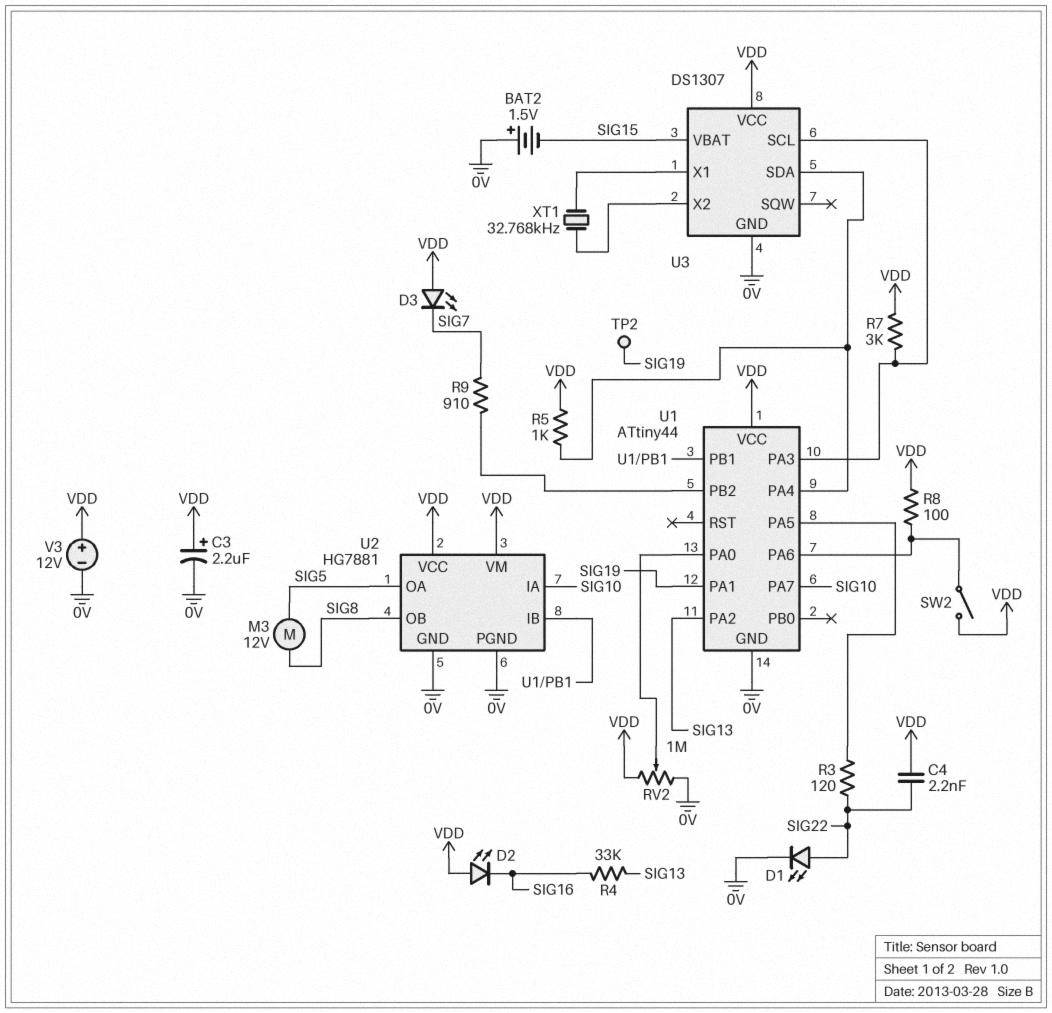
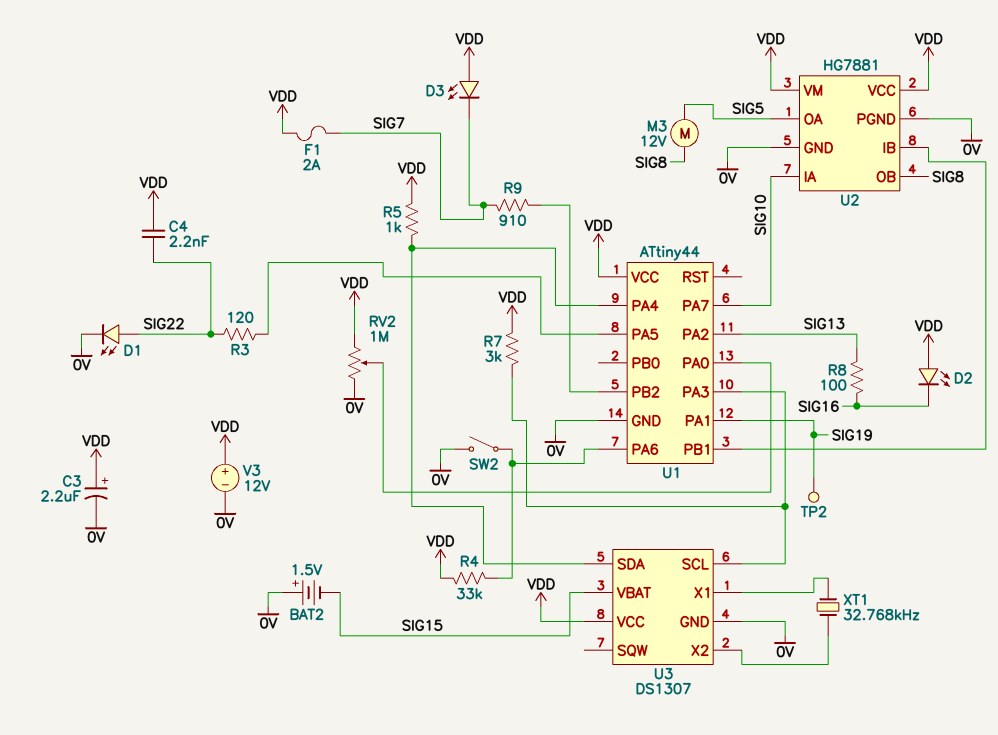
F1: none -> 2A (SIG7, VDD)
R4: 33k (SIG13, SIG16) -> 33k (U1/PA6, VDD)
R8: 100 (U1/PA6, VDD) -> 100 (SIG13, SIG16)
SW2: switch (U1/PA6, VDD) -> switch (0V, U1/PA6)

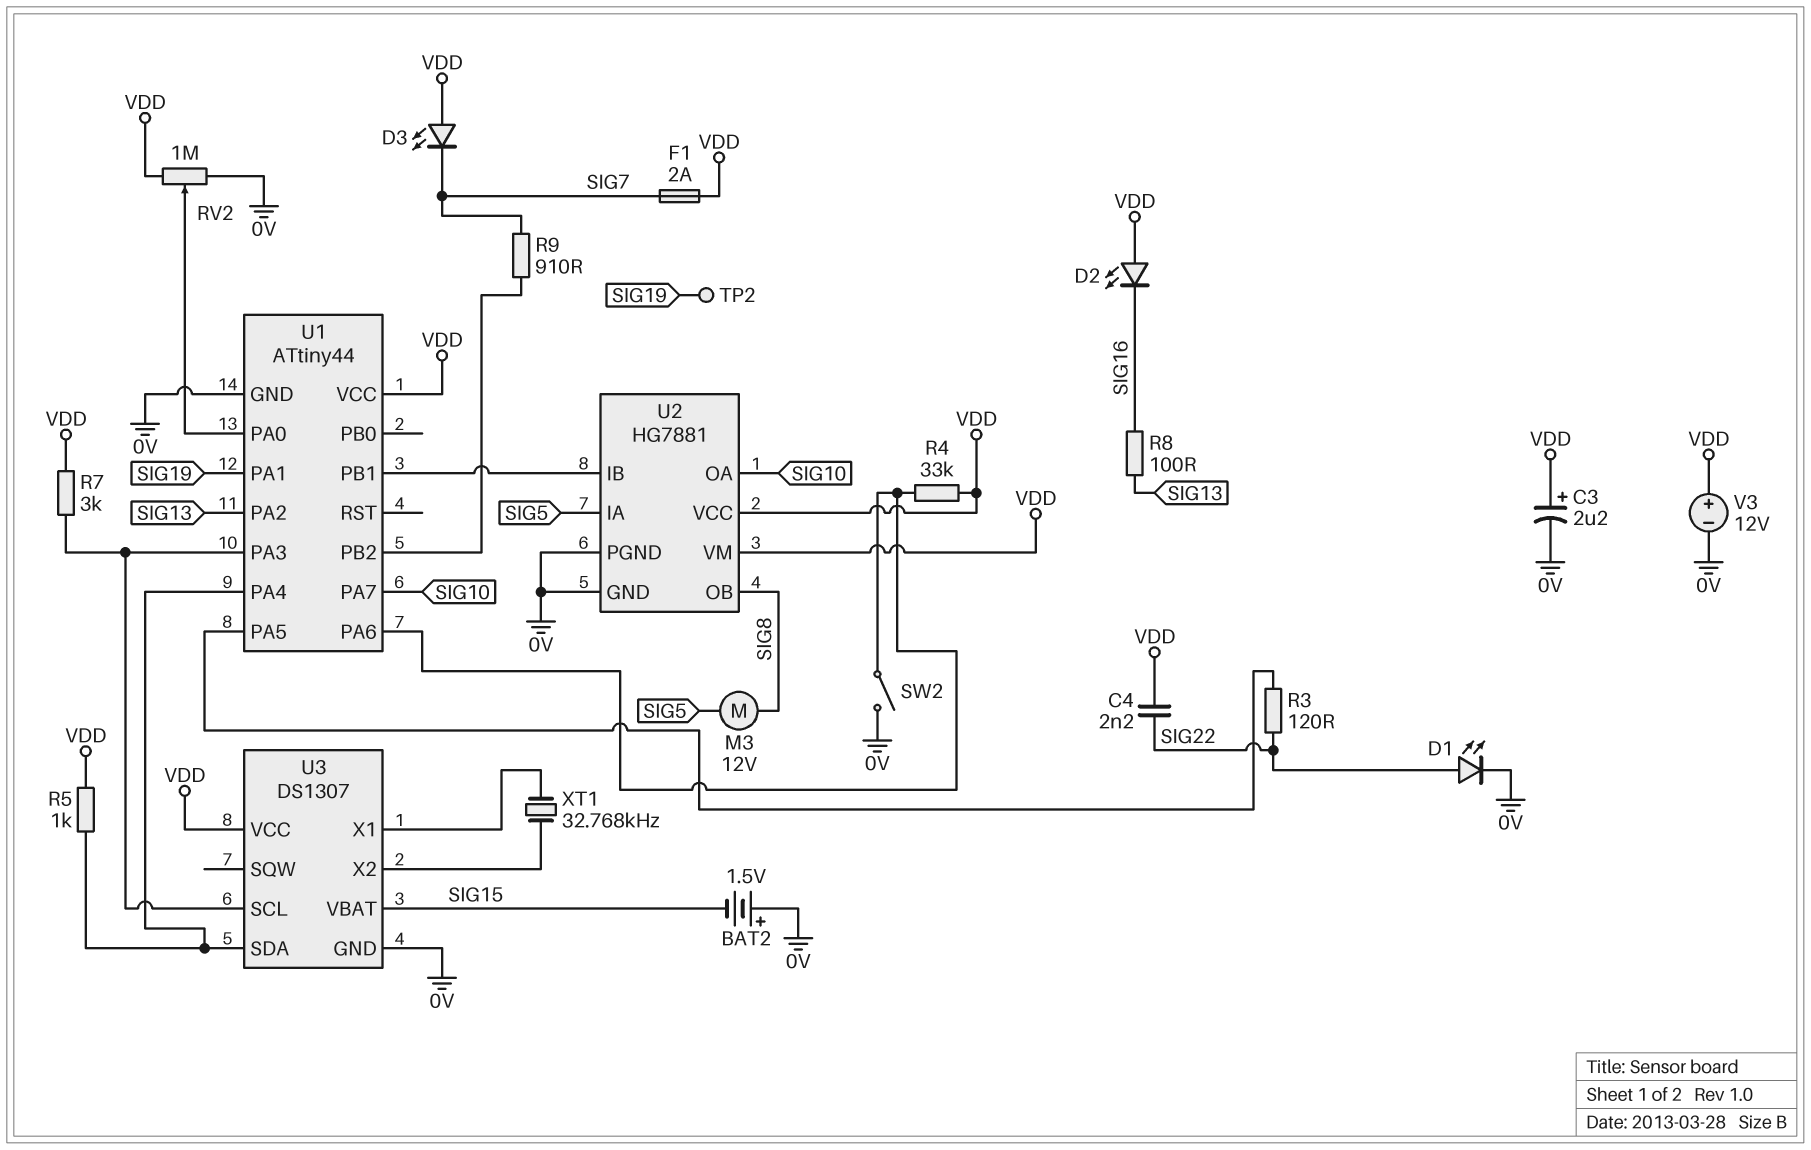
U2 pin IA: SIG10 -> SIG5
U2 pin OA: SIG5 -> SIG10

